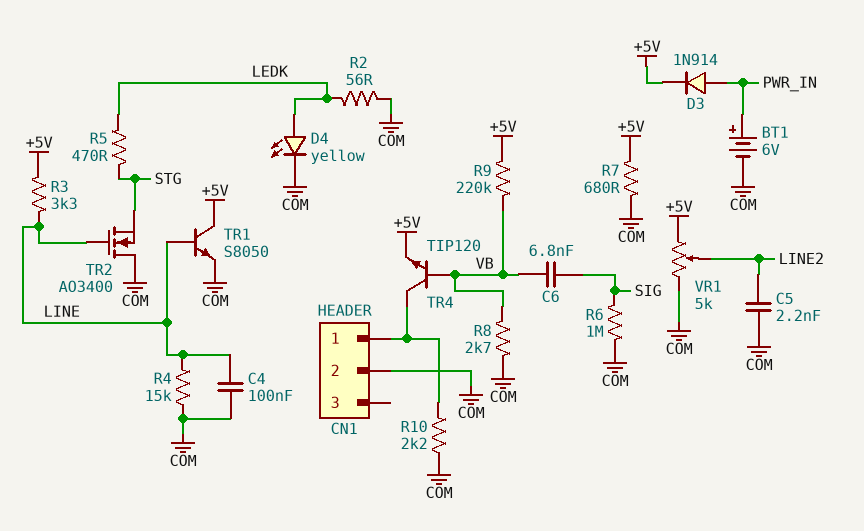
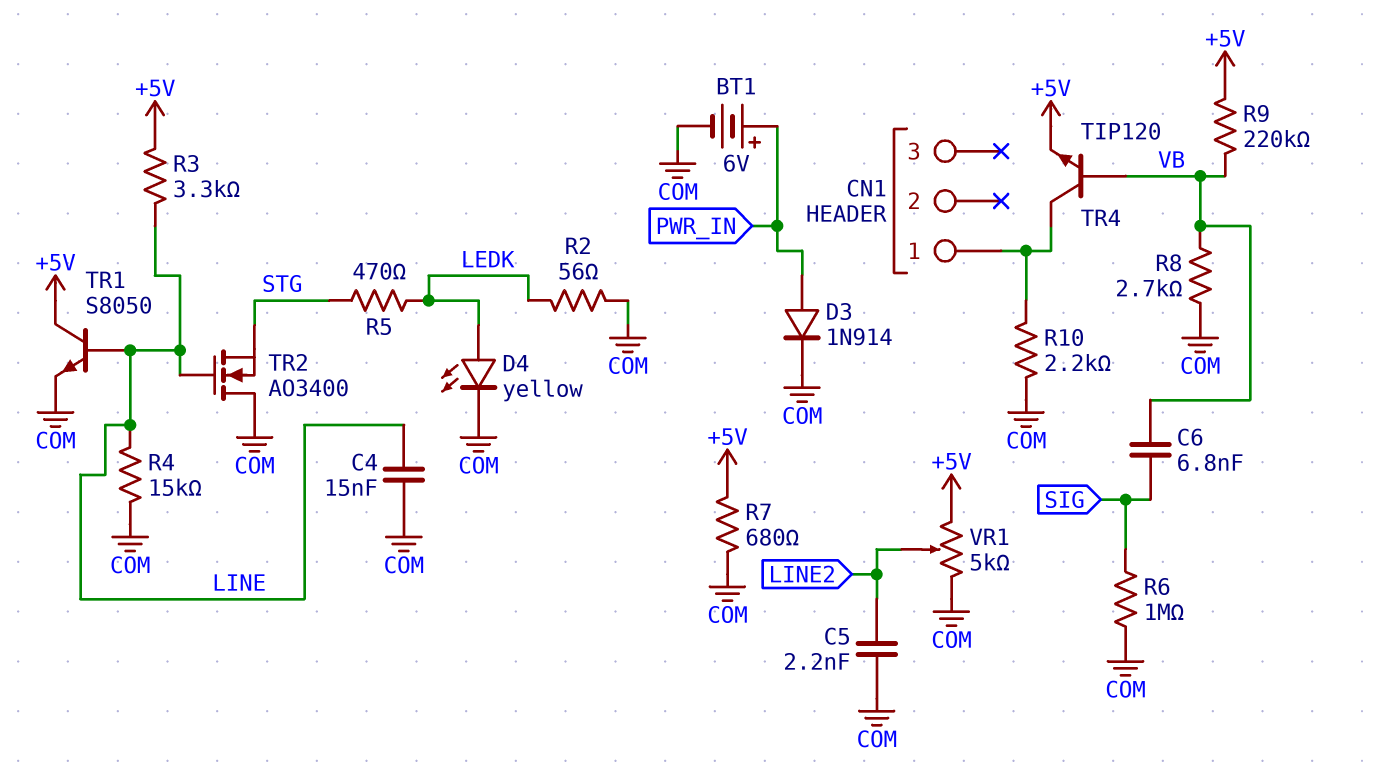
C4: 100nF (COM, LINE) -> 15nF (COM, LINE)
CN1 pin 2: COM -> none
D3: diode 1N914 (A PWR_IN, K +5V) -> diode 1N914 (A PWR_IN, K COM)

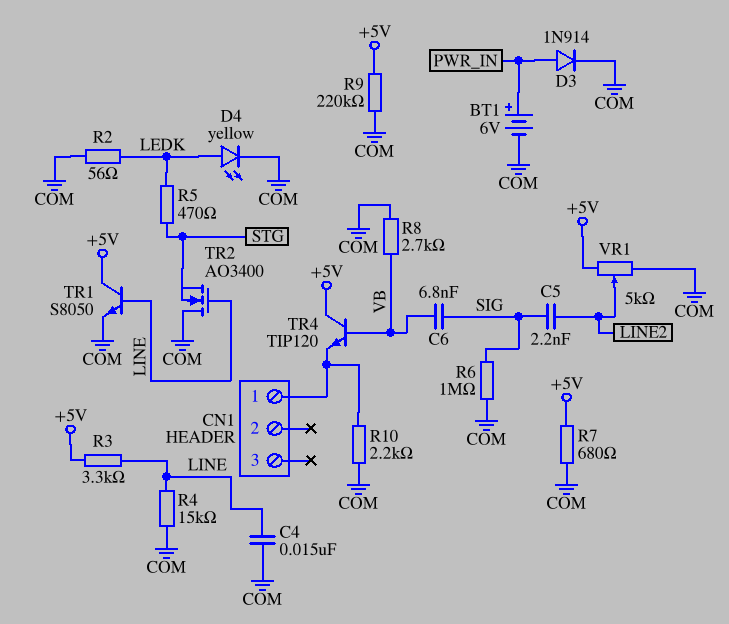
C5: 2.2nF (COM, LINE2) -> 2.2nF (LINE2, SIG)
R9: 220k (+5V, VB) -> 220k (+5V, COM)
TR4: NPN TIP120 (B VB, C CN1/1, E +5V) -> NPN TIP120 (B VB, C +5V, E CN1/1)

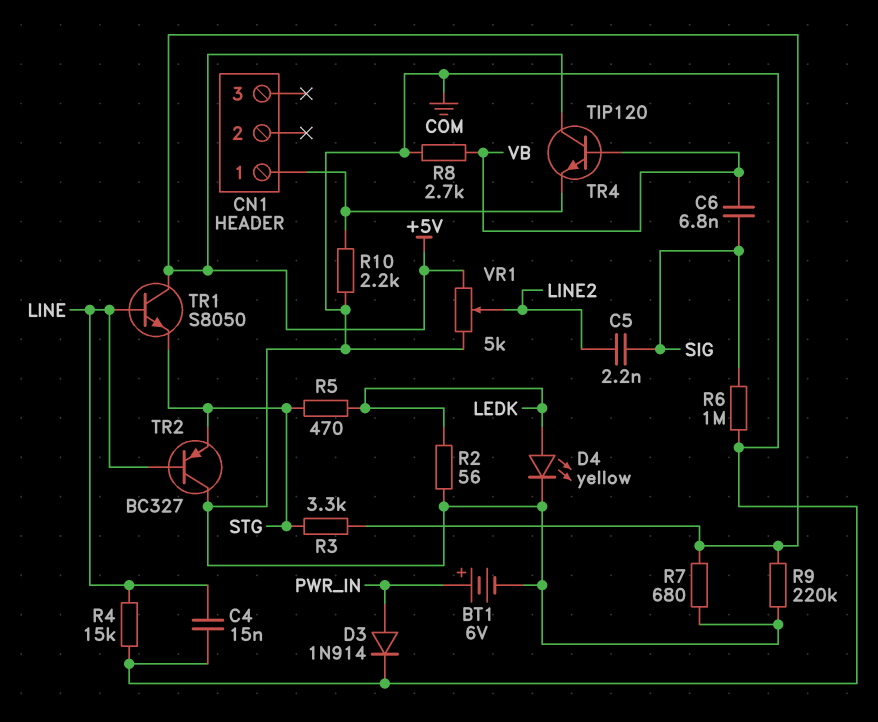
R3: 3.3k (+5V, LINE) -> 3.3k (+5V, STG)
TR1: NPN S8050 (B LINE, C +5V, E COM) -> NPN S8050 (B LINE, C +5V, E STG)
TR2: NMOS AO3400 (G LINE, D COM, S STG) -> PNP BC327 (B LINE, C COM, E STG)

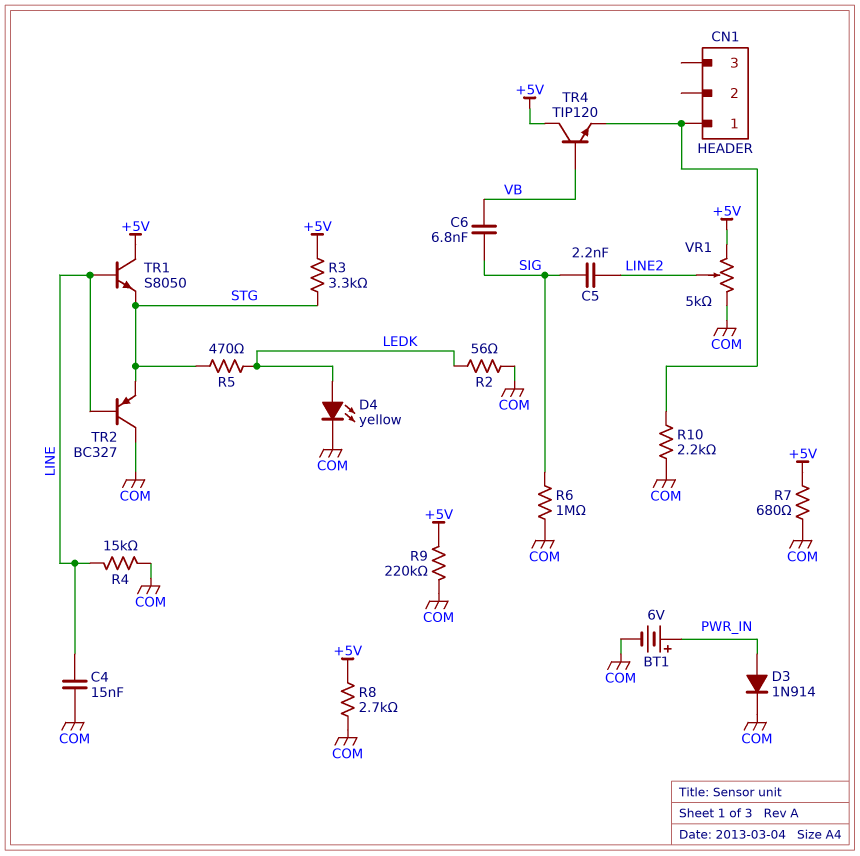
R8: 2.7k (COM, VB) -> 2.7k (+5V, COM)

